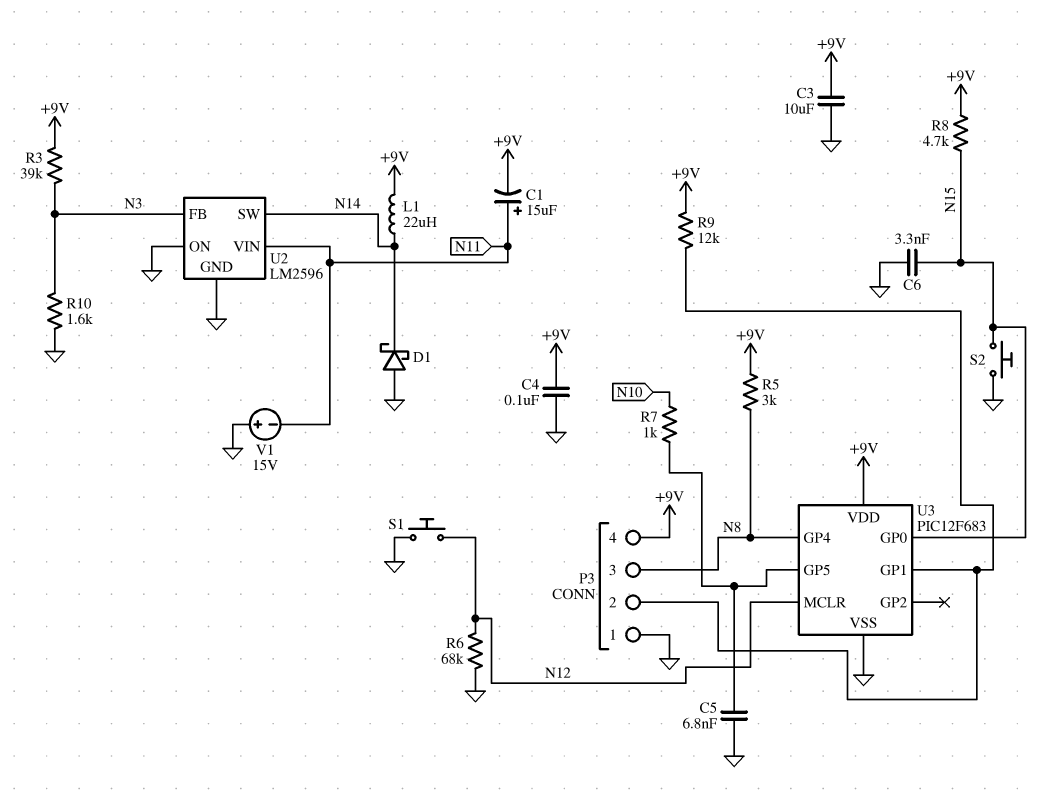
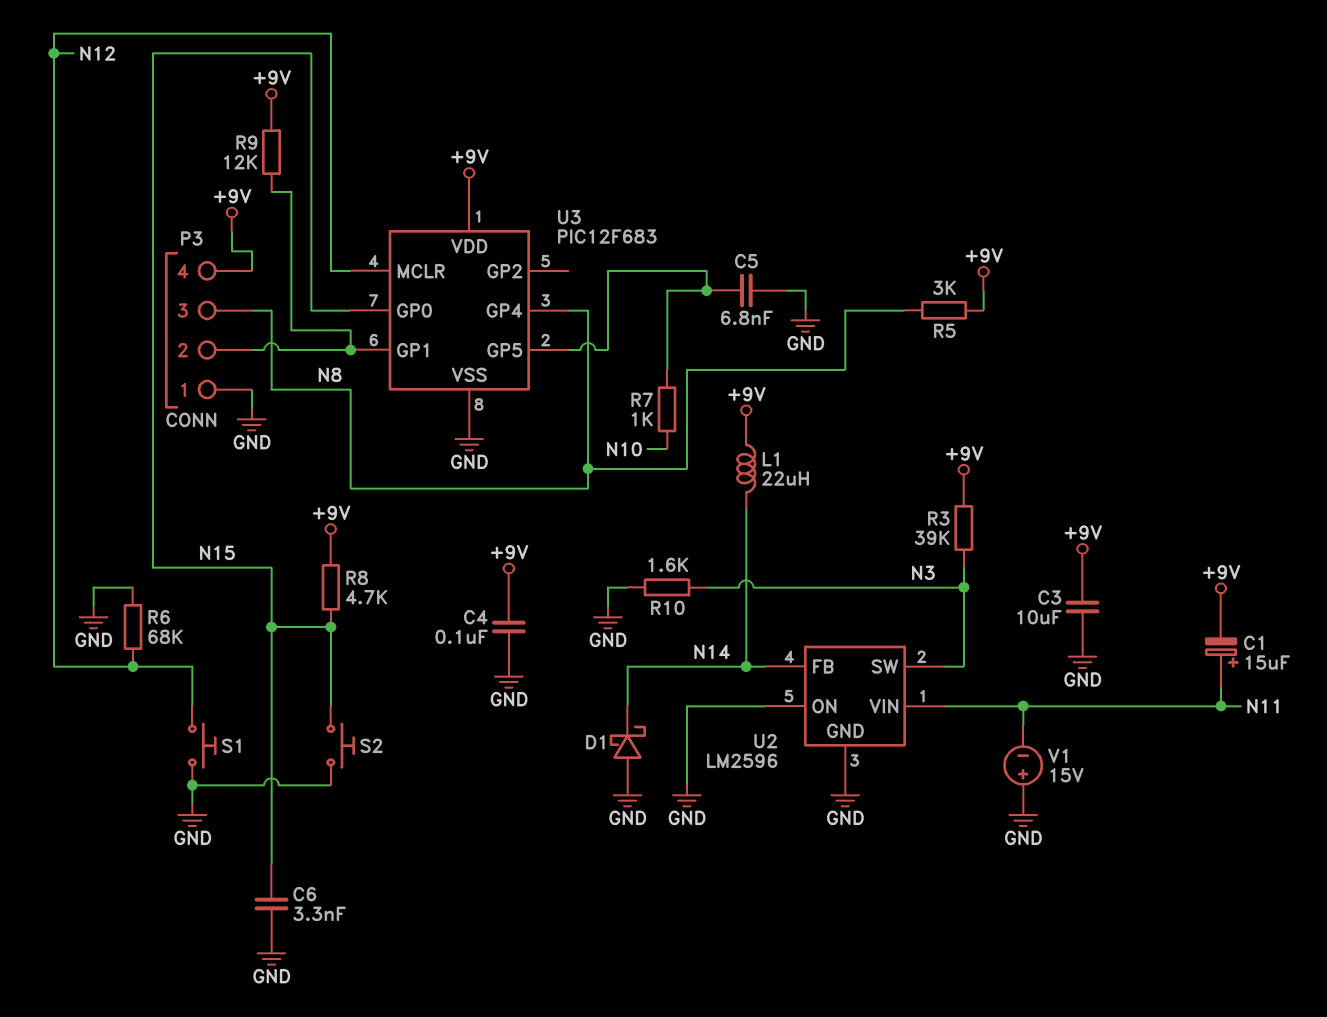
U2 pin FB: N3 -> N14
U2 pin SW: N14 -> N3

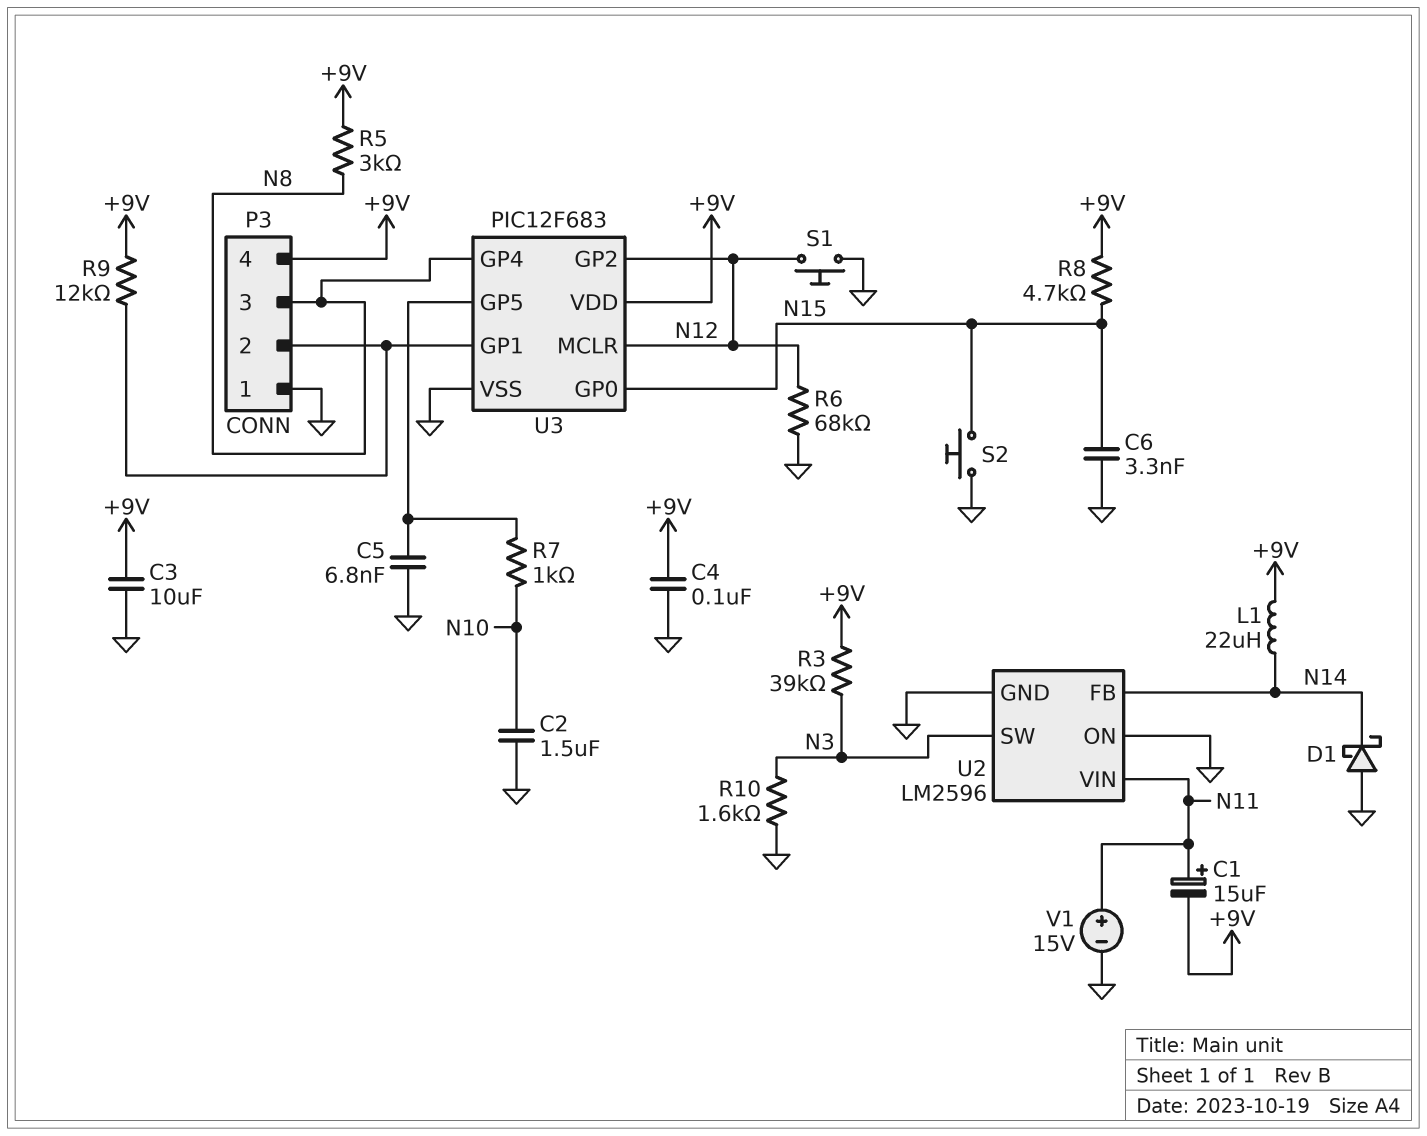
C2: none -> 1.5uF (GND, N10)
U3 pin GP2: none -> N12
V1: 15V (plus GND, minus N11) -> 15V (plus N11, minus GND)

